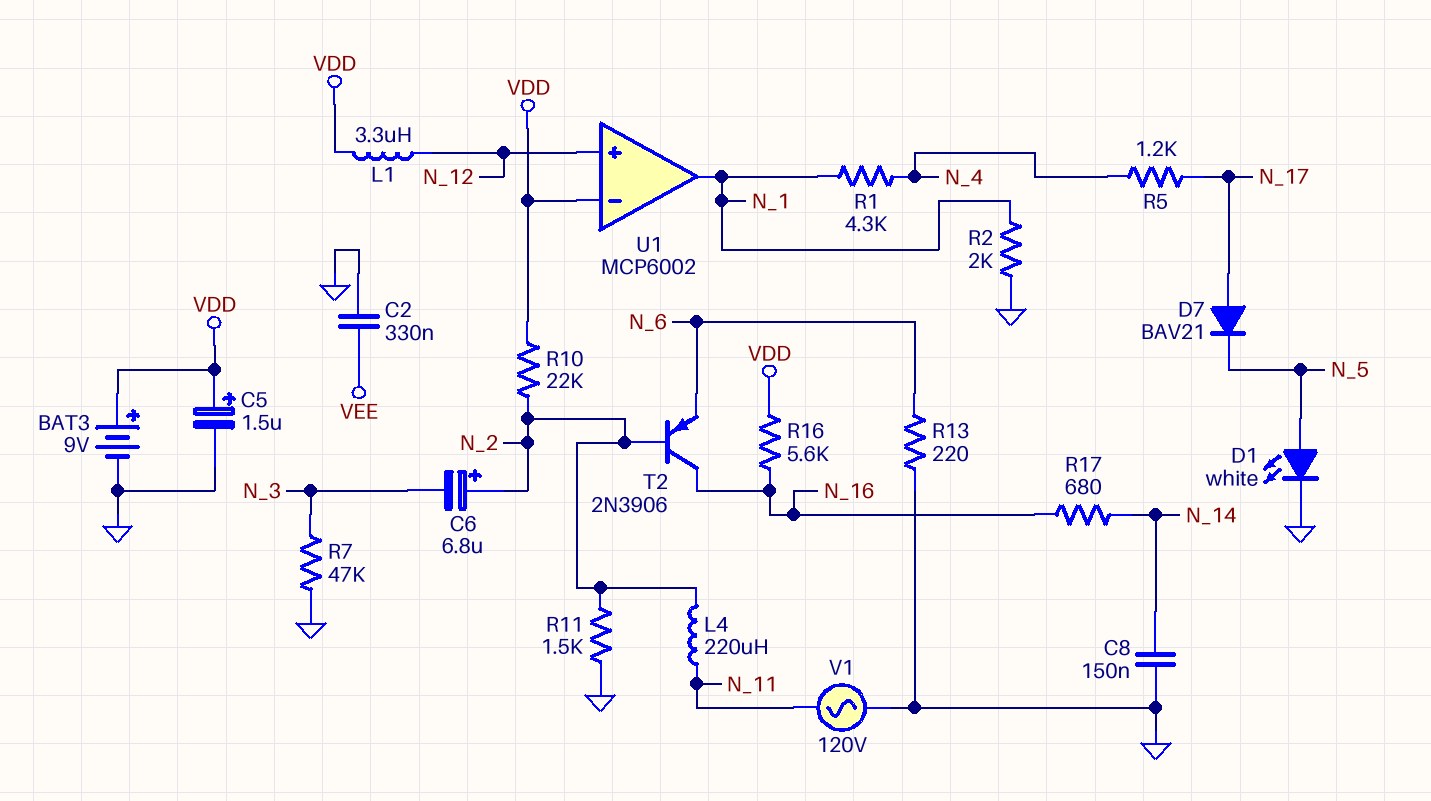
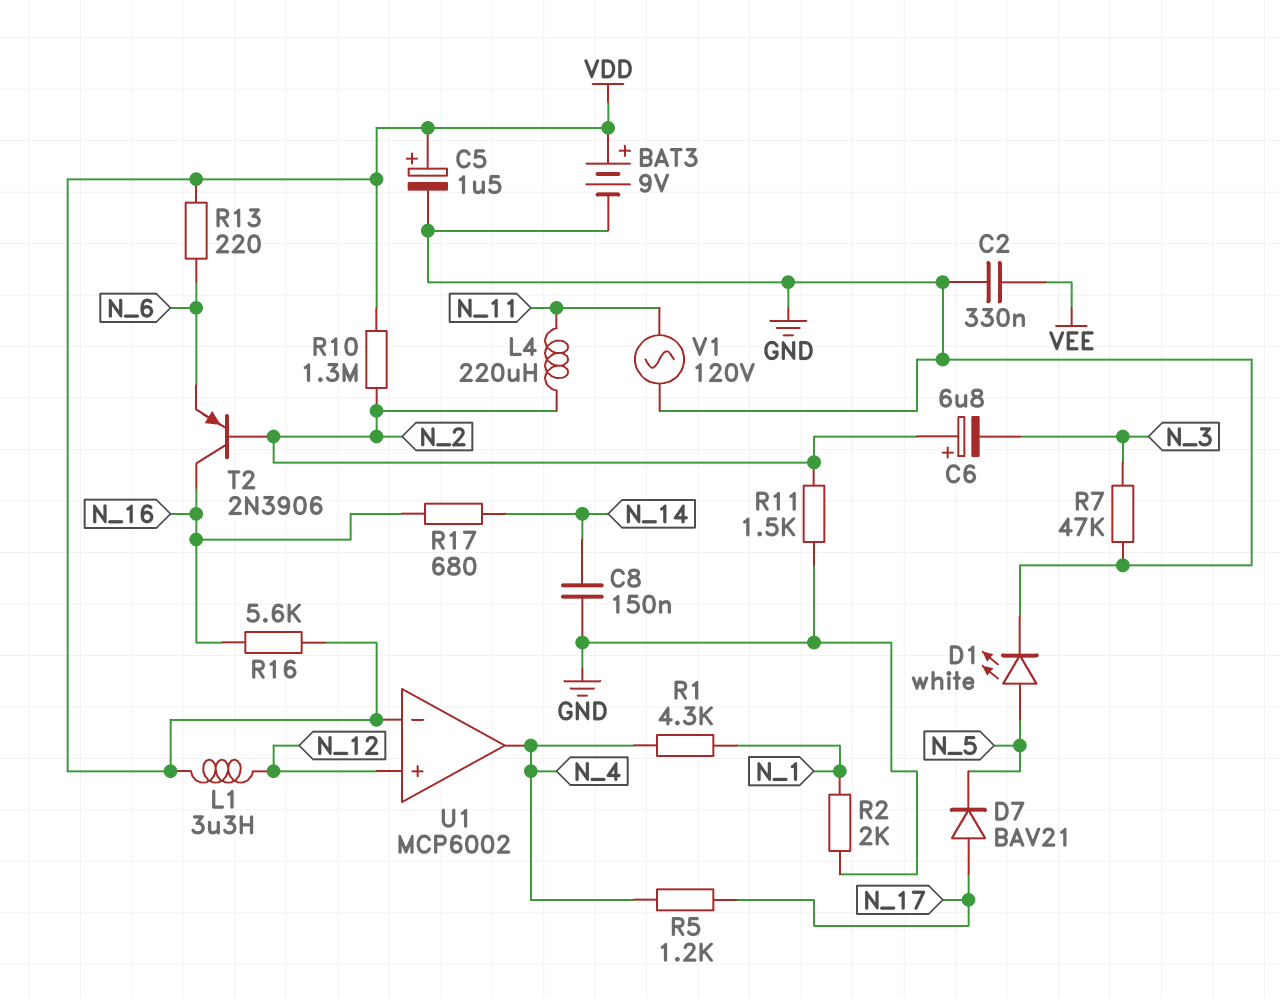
R10: 22k (N_2, VDD) -> 1.3M (N_2, VDD)
R13: 220 (GND, N_6) -> 220 (N_6, VDD)
U1 pin out: N_1 -> N_4

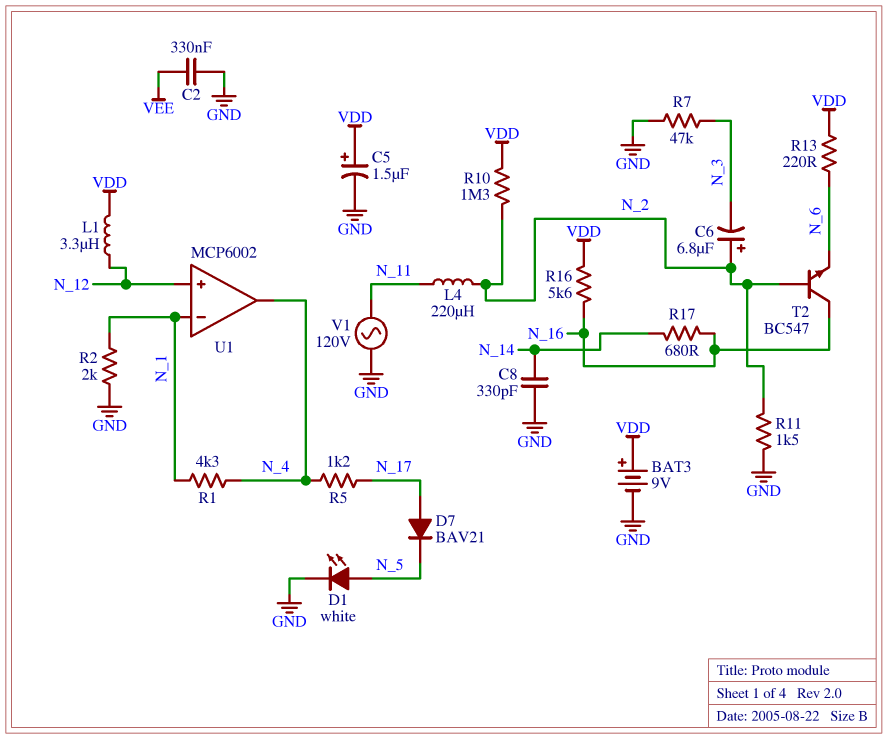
C8: 150nF (GND, N_14) -> 330pF (GND, N_14)
T2: PNP 2N3906 (B N_2, C N_16, E N_6) -> NPN BC547 (B N_2, C N_16, E N_6)
U1 pin in-: VDD -> N_1

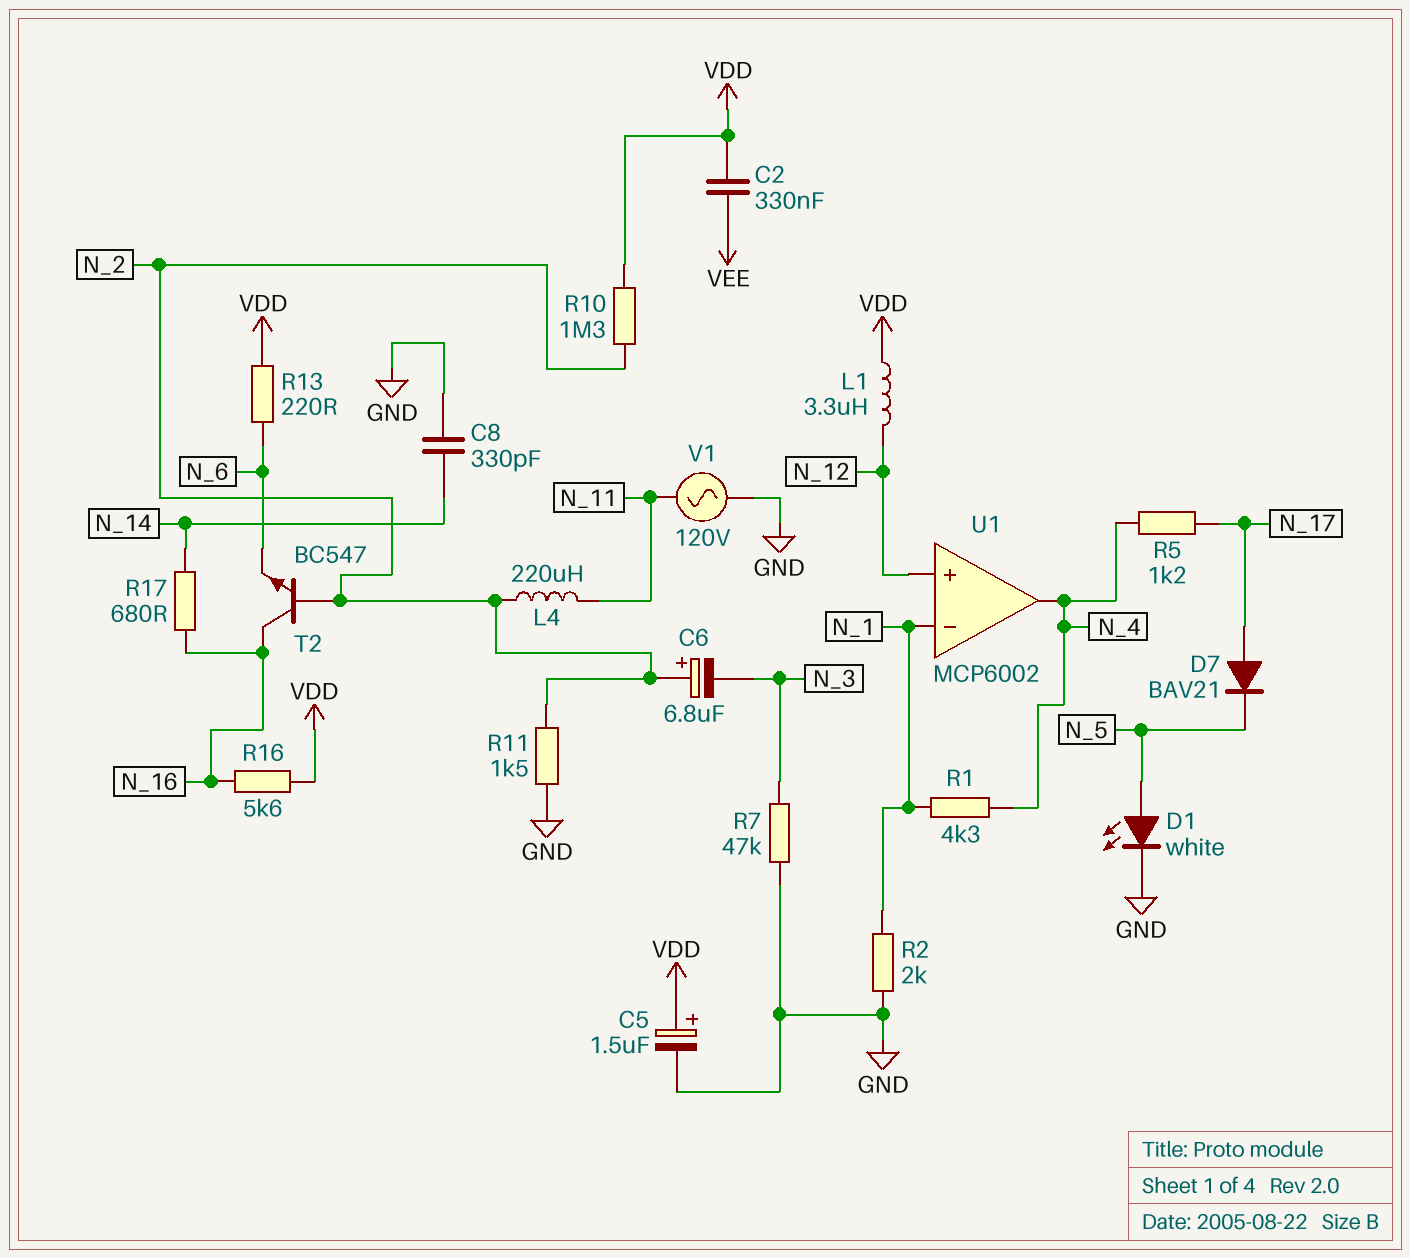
BAT3: 9V (plus VDD, minus GND) -> none
C2: 330nF (GND, VEE) -> 330nF (VDD, VEE)

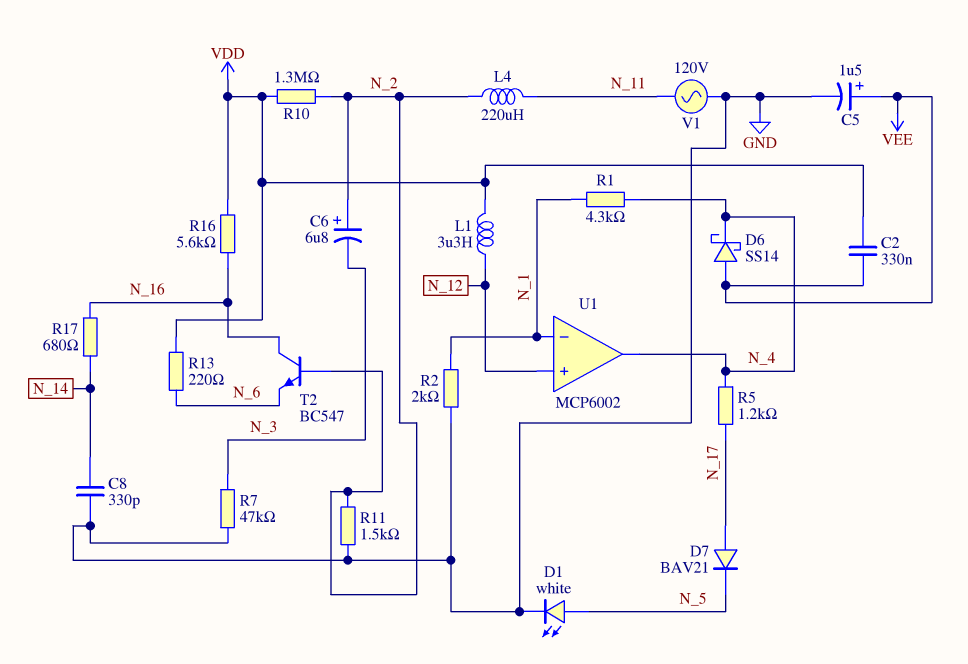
C5: 1.5uF (plus VDD, minus GND) -> 1.5uF (plus VEE, minus GND)
D6: none -> schottky SS14 (A VEE, K N_4)

